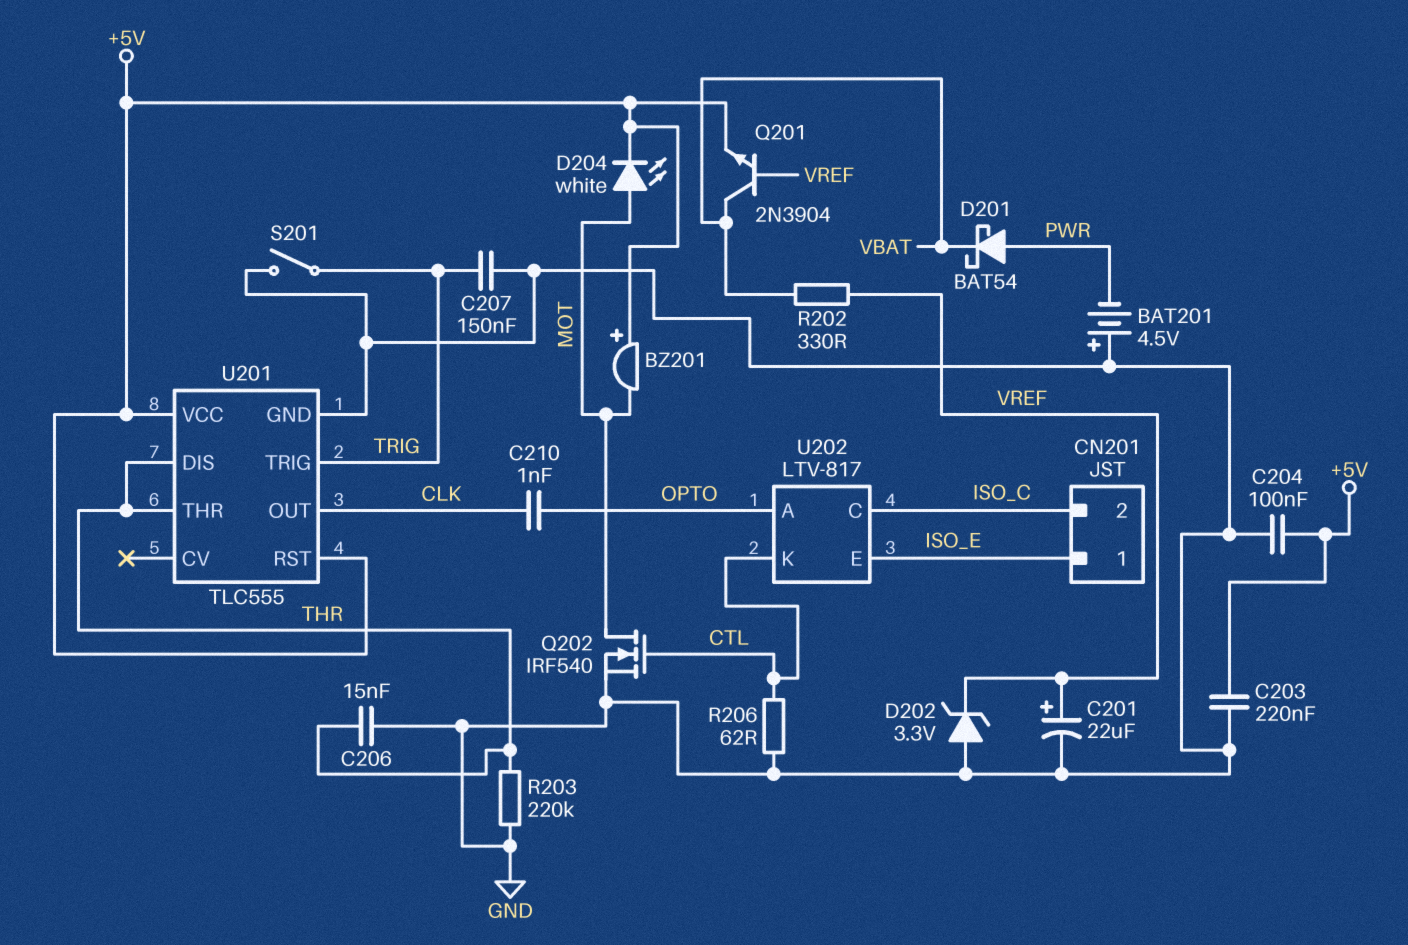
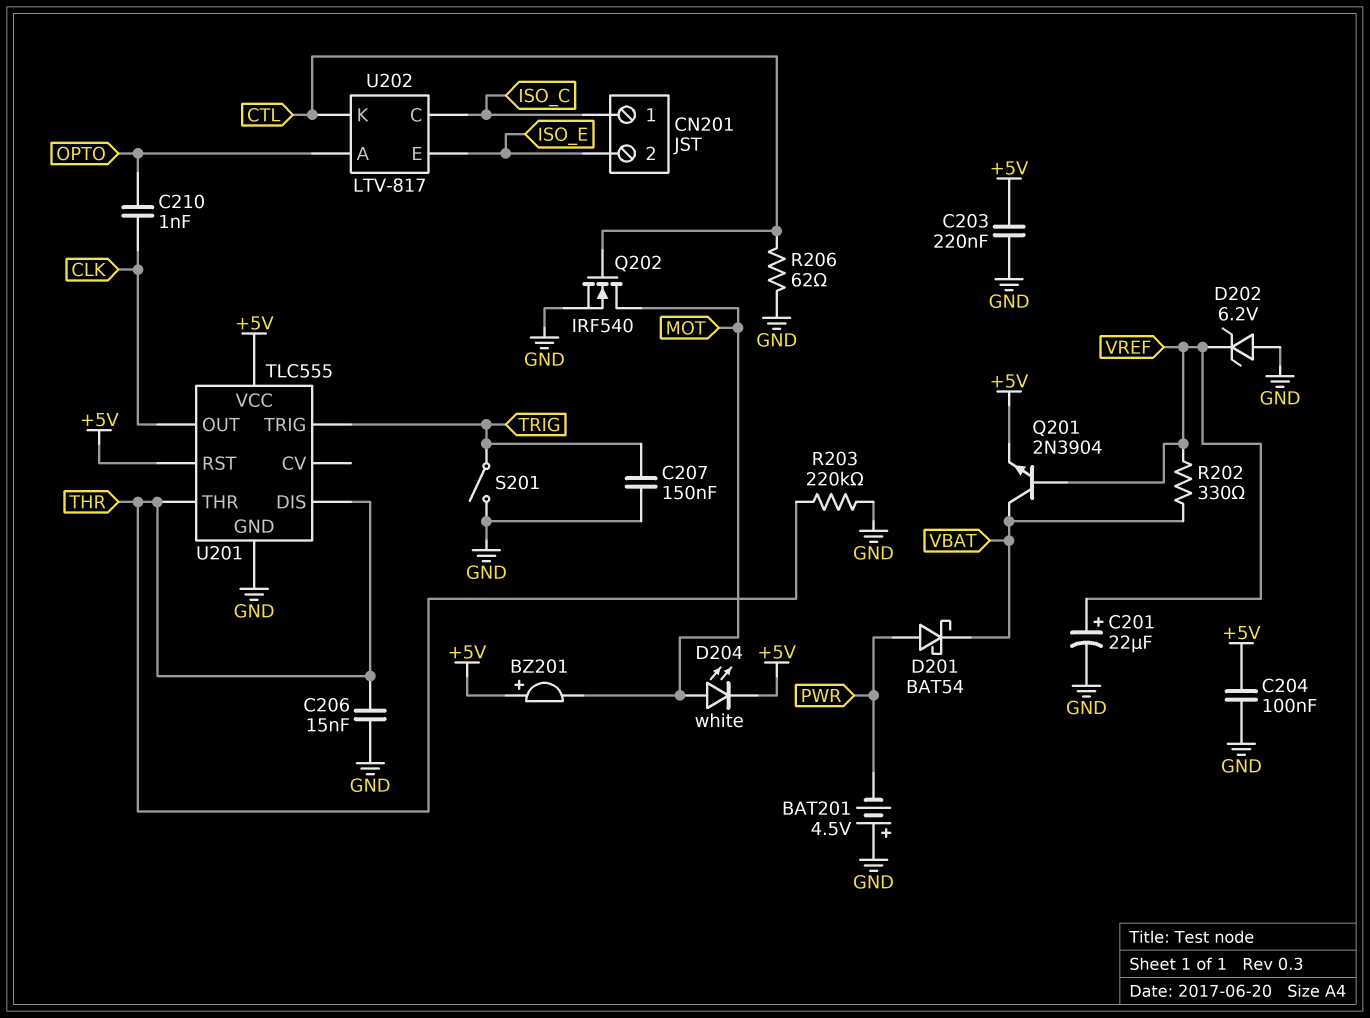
CN201 pin 1: ISO_E -> ISO_C
CN201 pin 2: ISO_C -> ISO_E
D202: zener 3.3V (A GND, K VREF) -> zener 6.2V (A GND, K VREF)

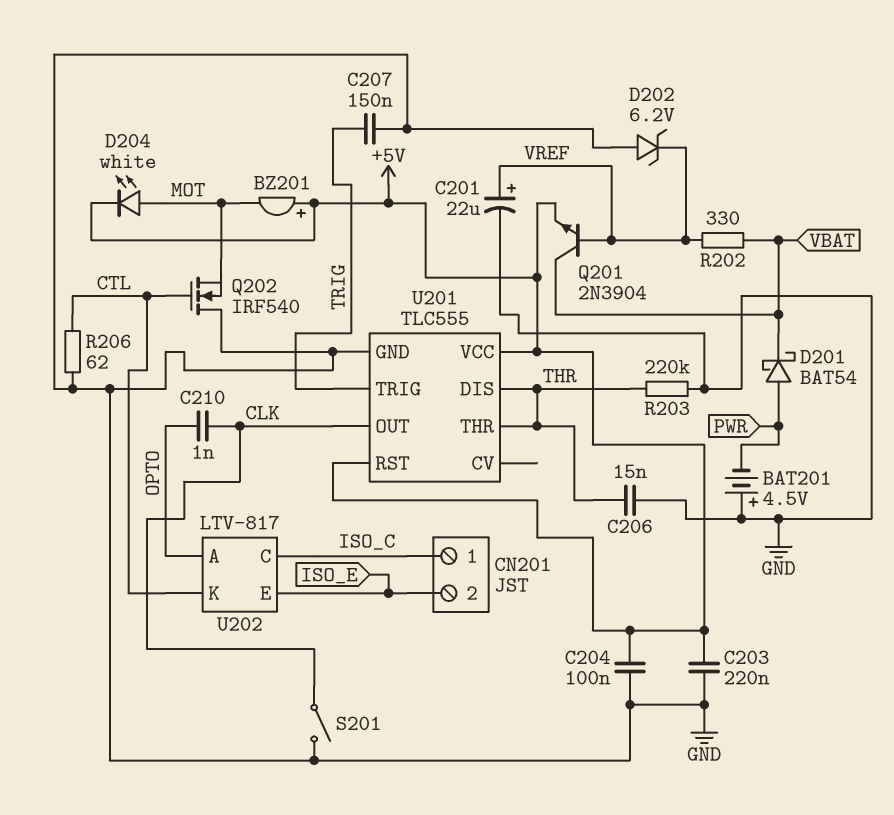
Q202: NMOS IRF540 (G CTL, D MOT, S GND) -> NMOS IRF540 (G CTL, D GND, S MOT)
S201: switch (GND, TRIG) -> switch (CLK, GND)

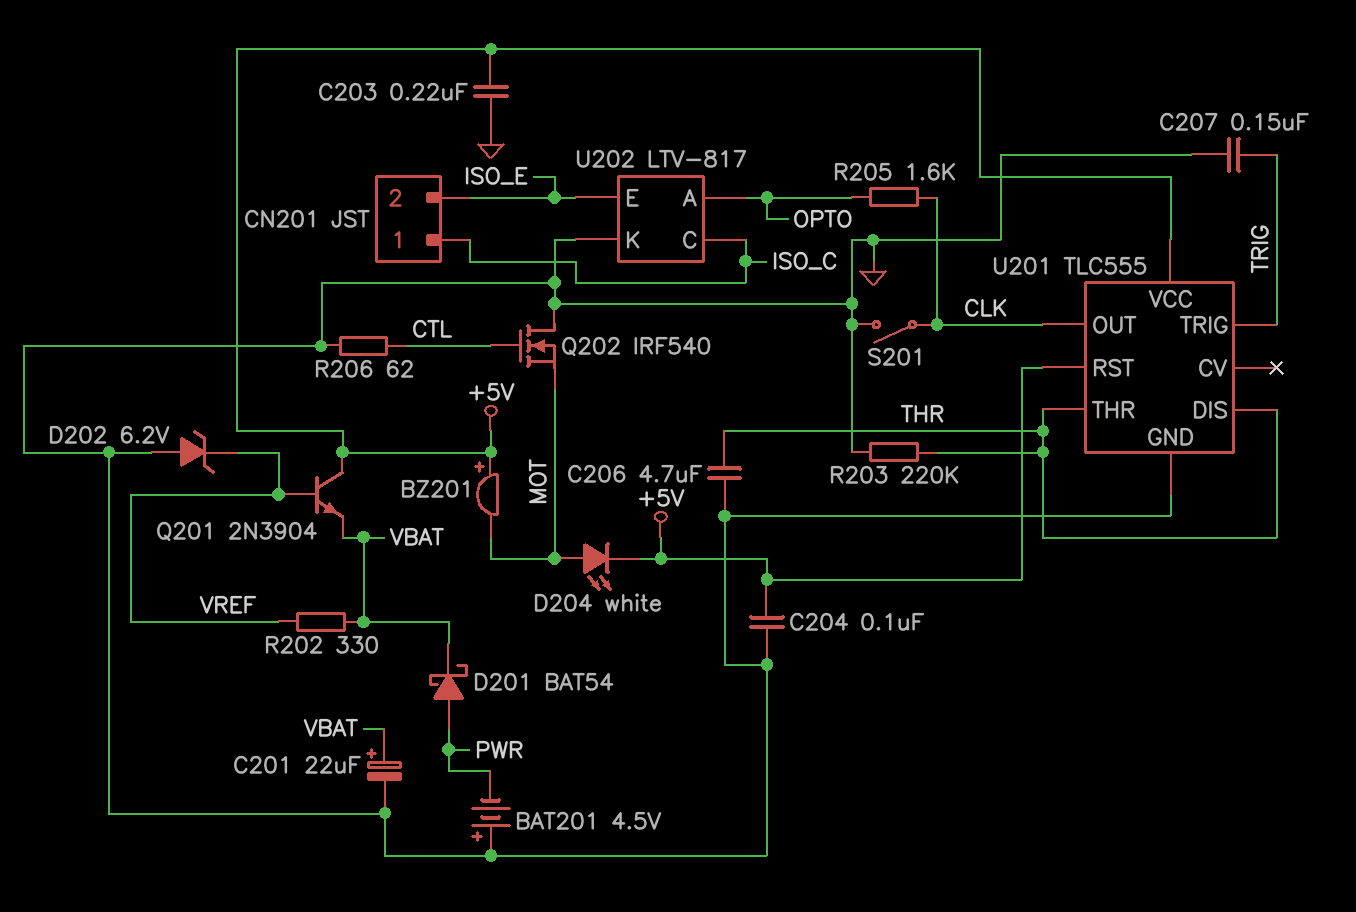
C201: 22uF (plus VREF, minus GND) -> 22uF (plus VBAT, minus GND)
C206: 15nF (GND, THR) -> 4.7uF (GND, THR)
C210: 1nF (CLK, OPTO) -> none
Q201: NPN 2N3904 (B VREF, C VBAT, E +5V) -> NPN 2N3904 (B VREF, C +5V, E VBAT)
R205: none -> 1.6k (CLK, OPTO)
U202 pin K: CTL -> GND

